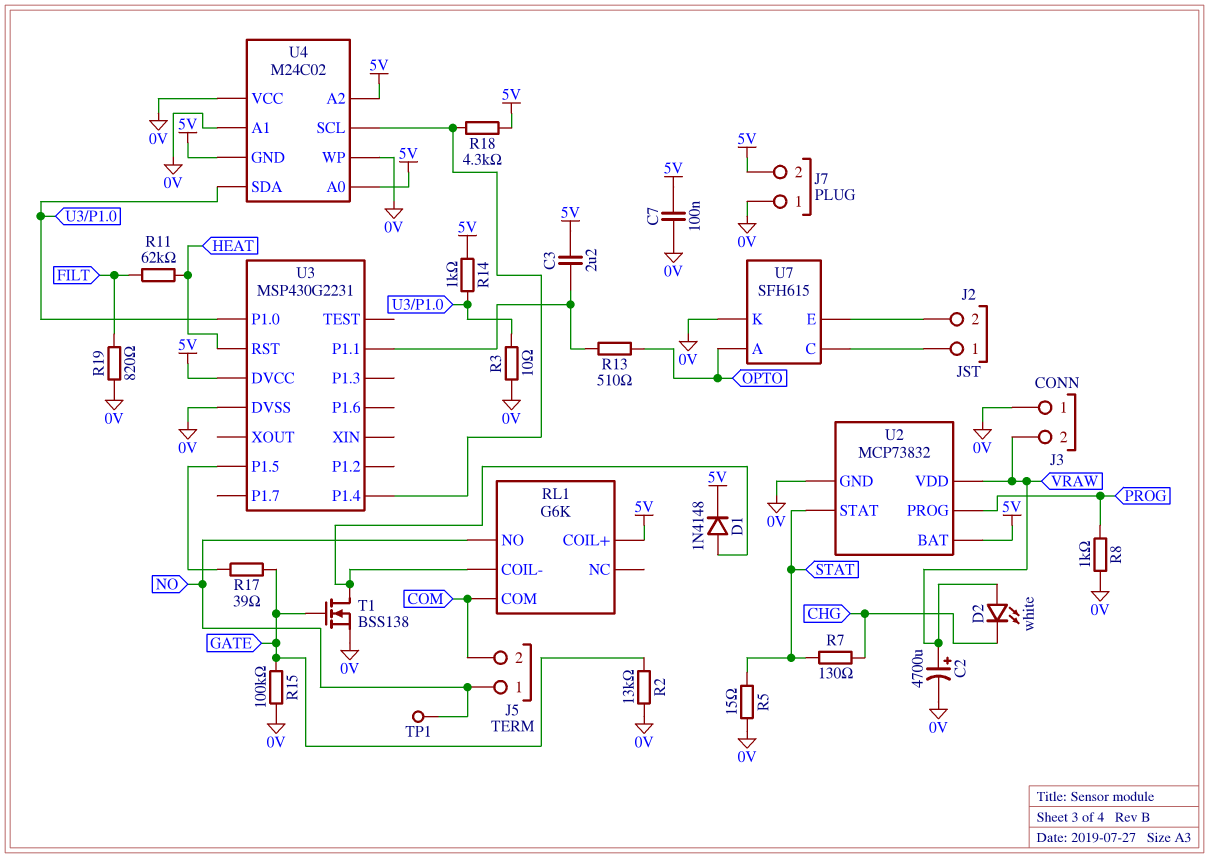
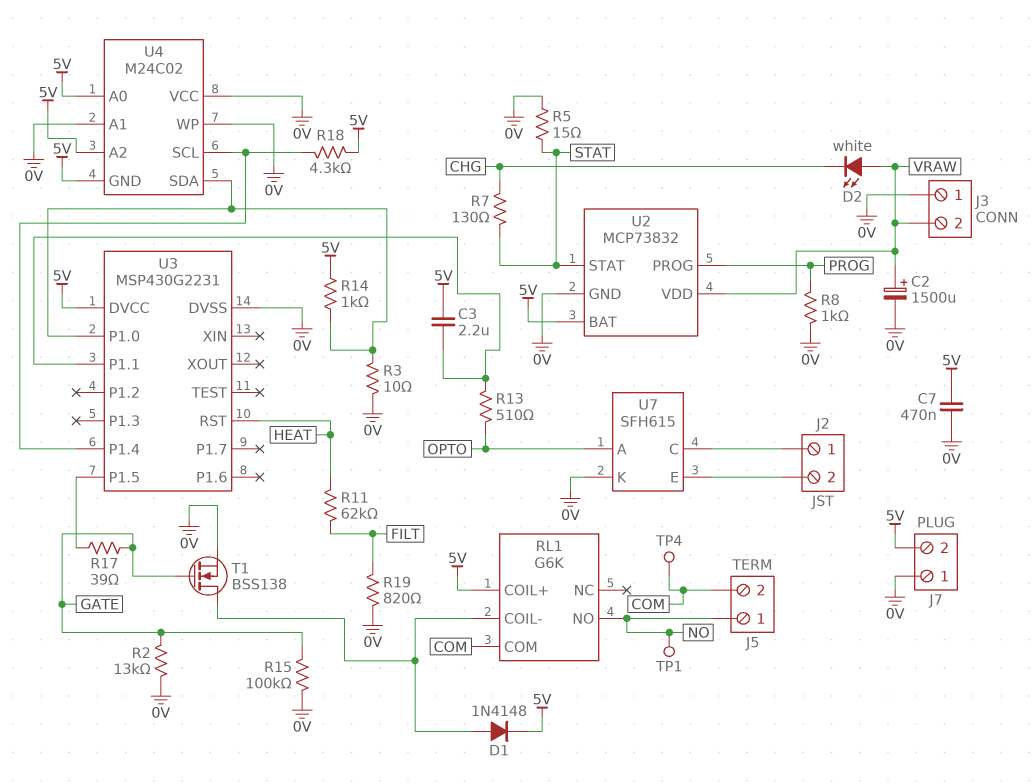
C2: 4700uF (plus VRAW, minus 0V) -> 1500uF (plus VRAW, minus 0V)
C7: 100nF (0V, 5V) -> 470nF (0V, 5V)
TP4: none -> test point (COM)

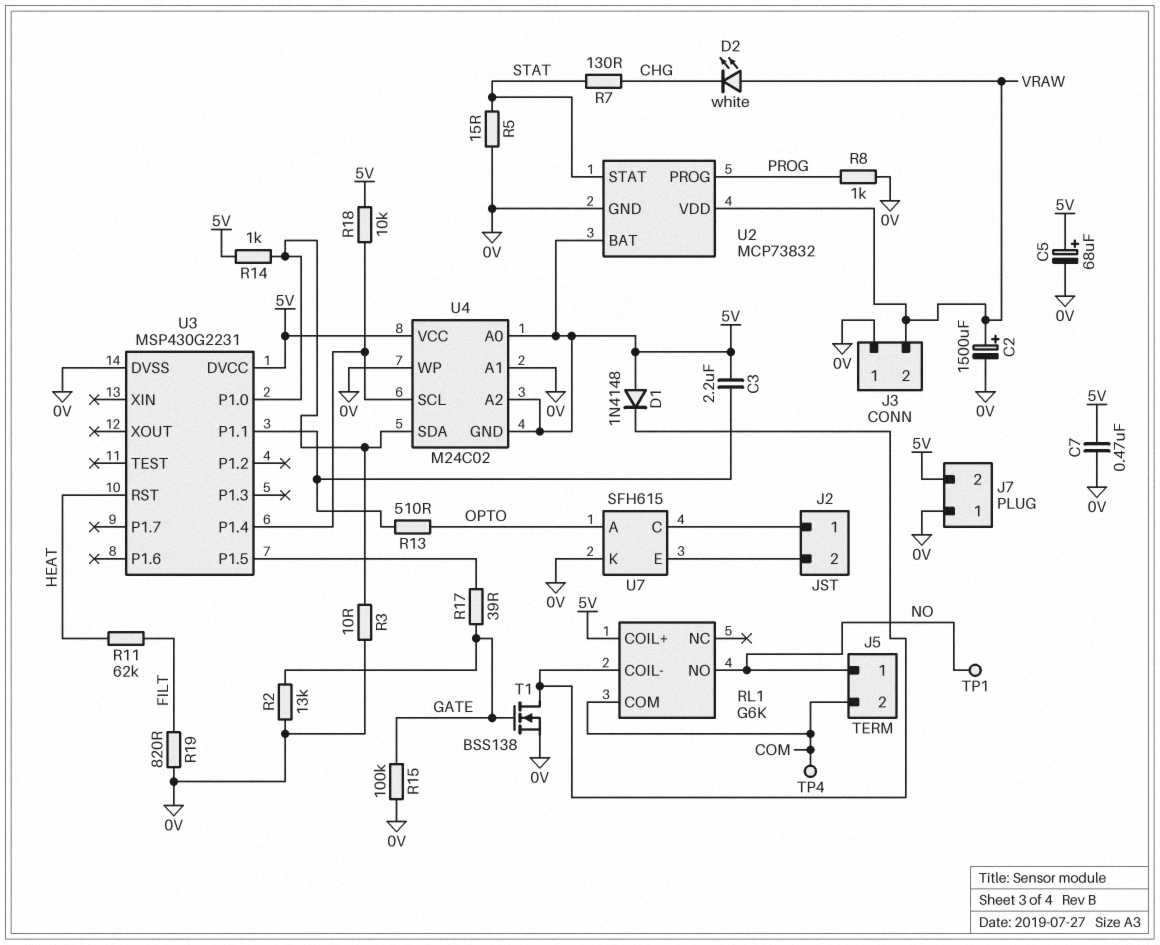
C5: none -> 68uF (plus 5V, minus 0V)
D1: diode 1N4148 (A RL1/COIL-, K 5V) -> diode 1N4148 (A 5V, K RL1/COIL-)
R18: 4.3k (5V, U3/P1.4) -> 10k (5V, U3/P1.4)
U4 pin VCC: 0V -> 5V

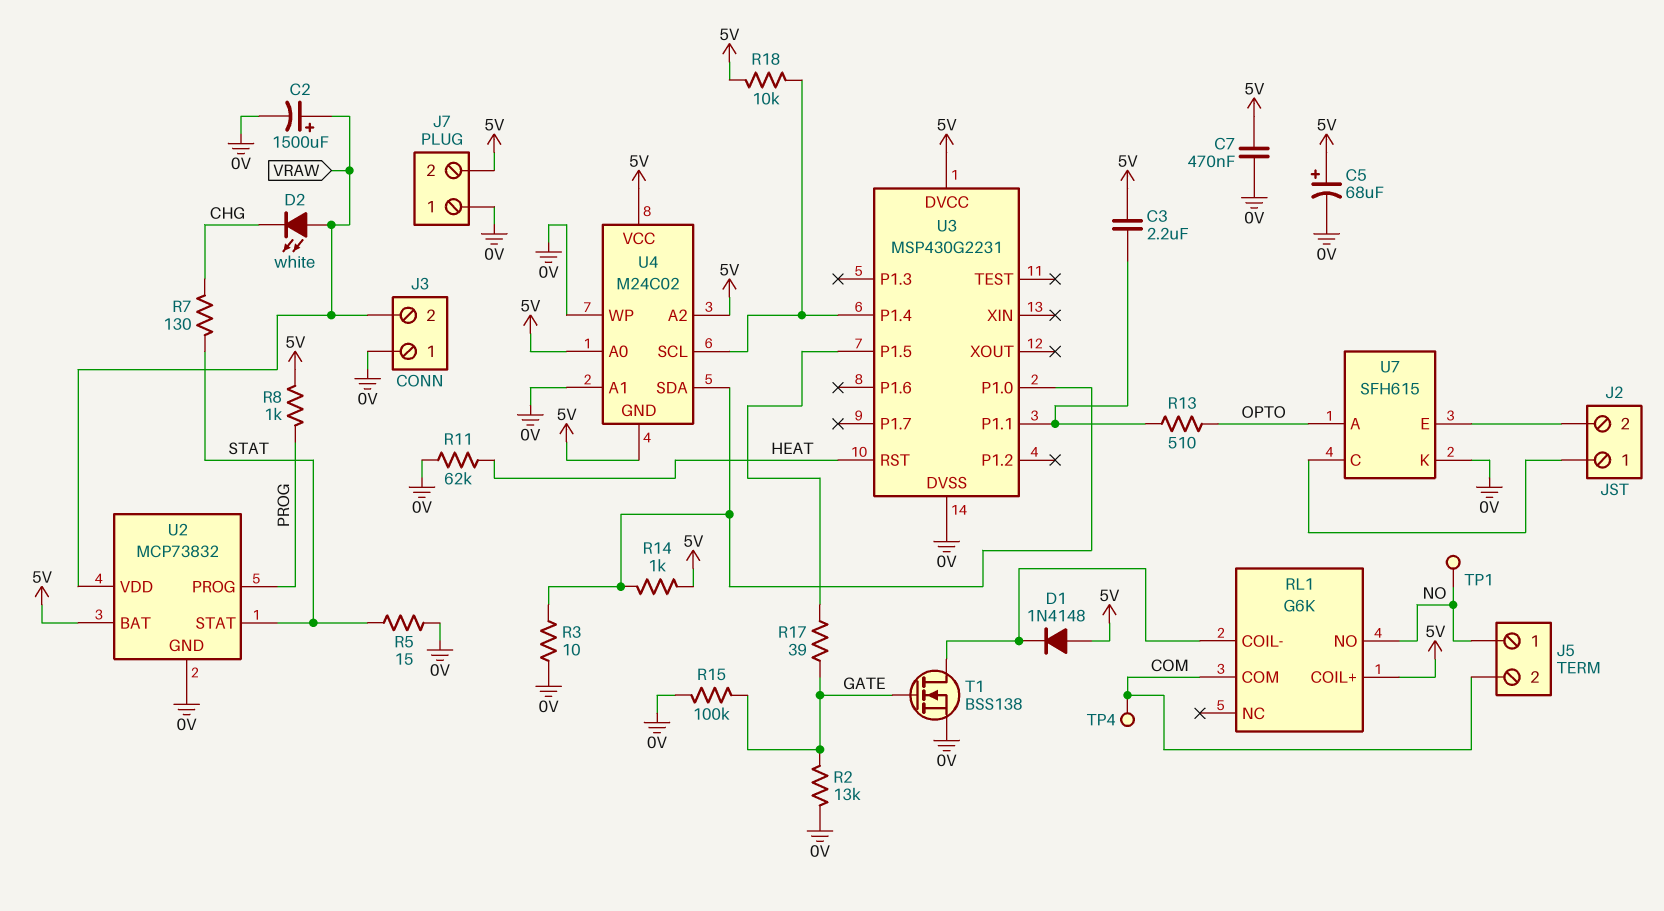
R8: 1k (0V, PROG) -> 1k (5V, PROG)
R11: 62k (FILT, HEAT) -> 62k (0V, HEAT)
R19: 820 (0V, FILT) -> none

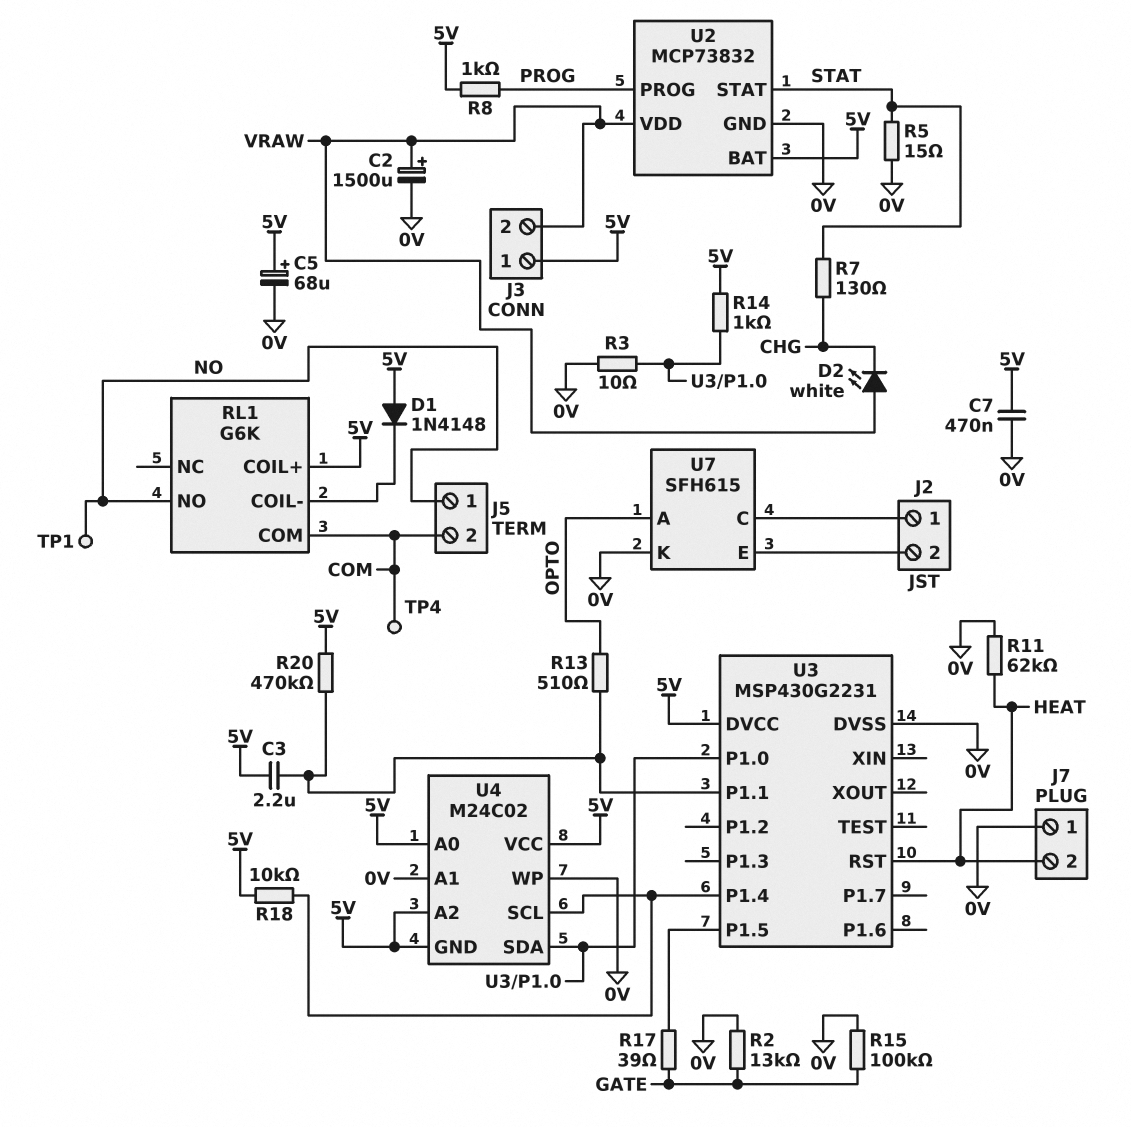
J3 pin 1: 0V -> 5V
J7 pin 2: 5V -> HEAT
R20: none -> 470k (5V, U3/P1.1)
T1: NMOS BSS138 (G GATE, D RL1/COIL-, S 0V) -> none

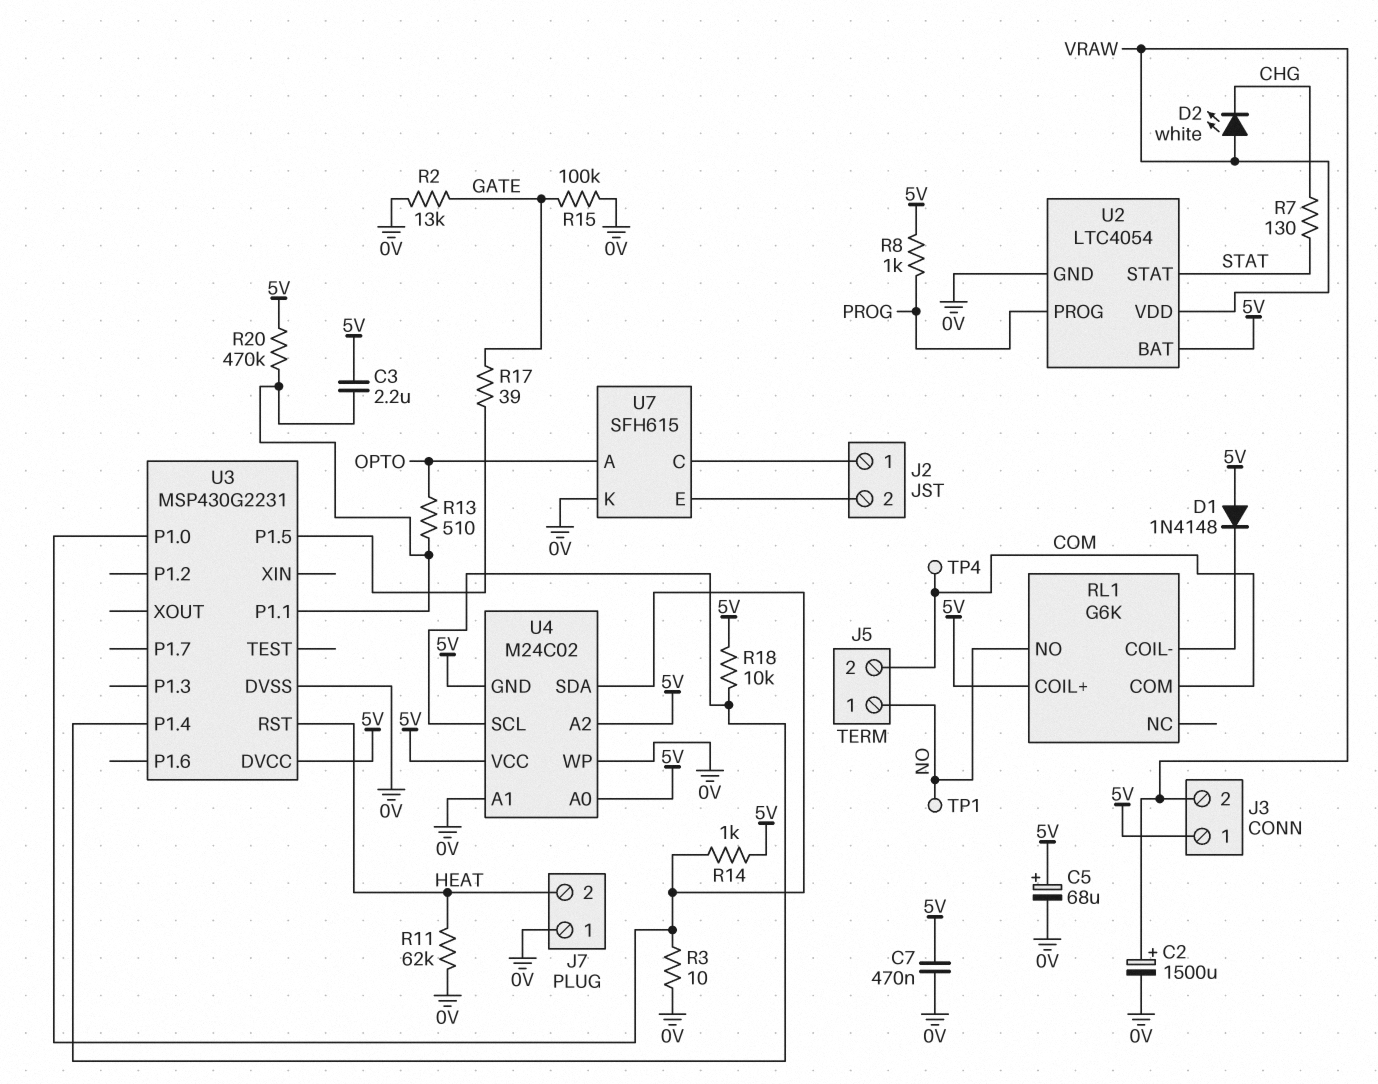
R5: 15 (0V, STAT) -> none
U2: MCP73832 -> LTC4054

